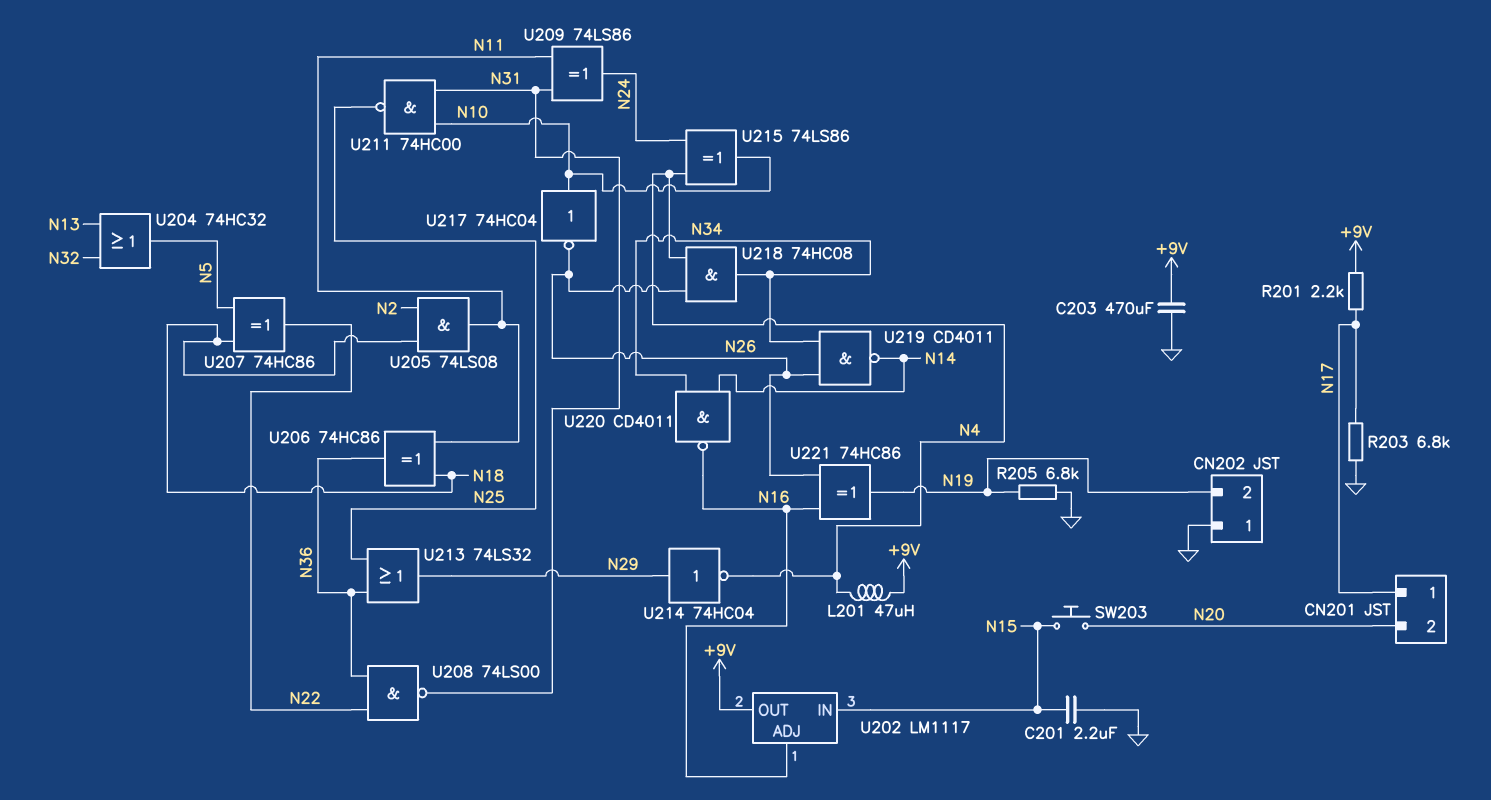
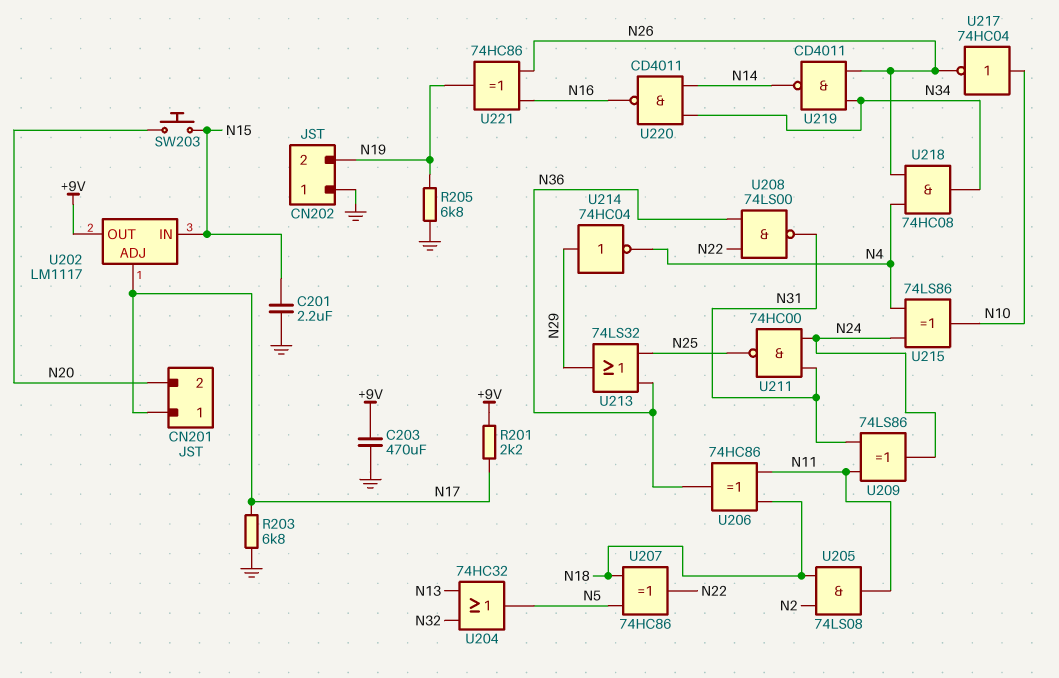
L201: 47uH (+9V, N4) -> none
U202 pin ADJ: N16 -> N17
U211: NAND 74HC00 (in N10, in N31, out N25) -> NAND 74HC00 (in N24, in N31, out N25)

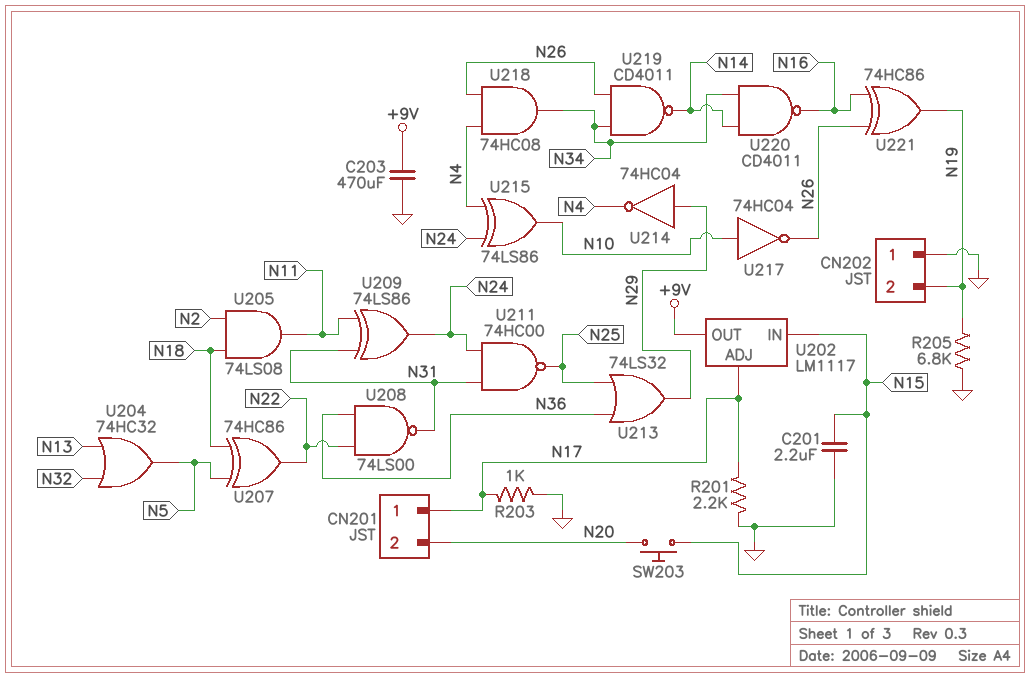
R201: 2.2k (+9V, N17) -> 2.2k (GND, N17)
R203: 6.8k (GND, N17) -> 1k (GND, N17)
U206: XOR 74HC86 (in N11, in N18, out N36) -> none

